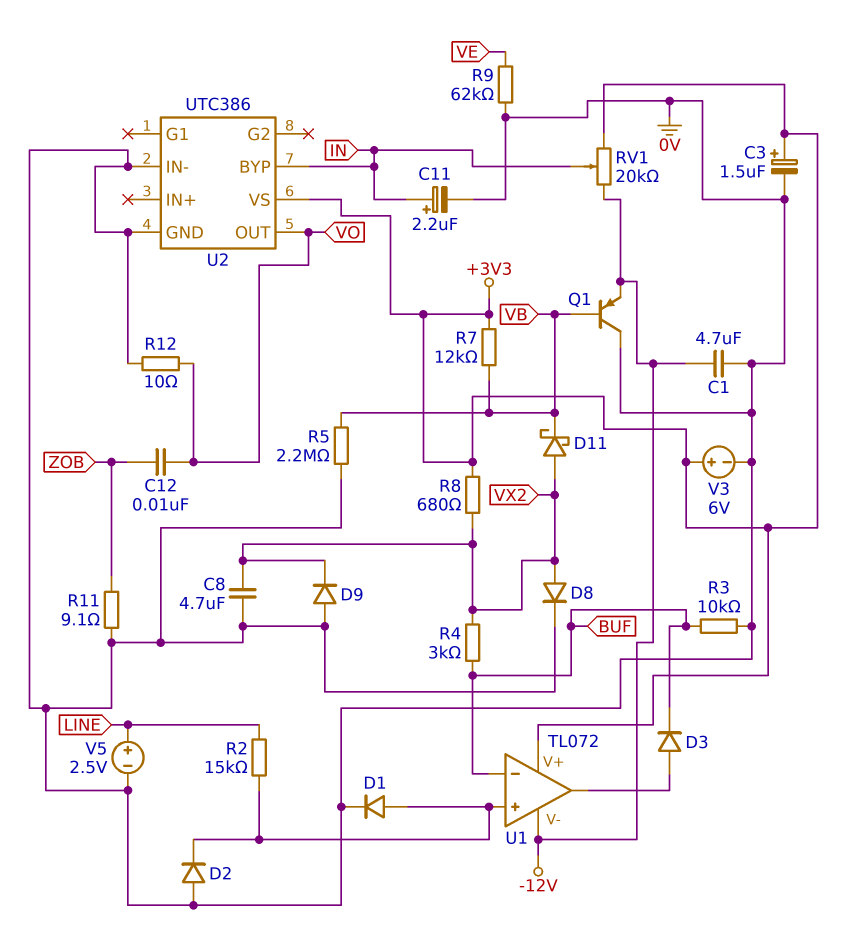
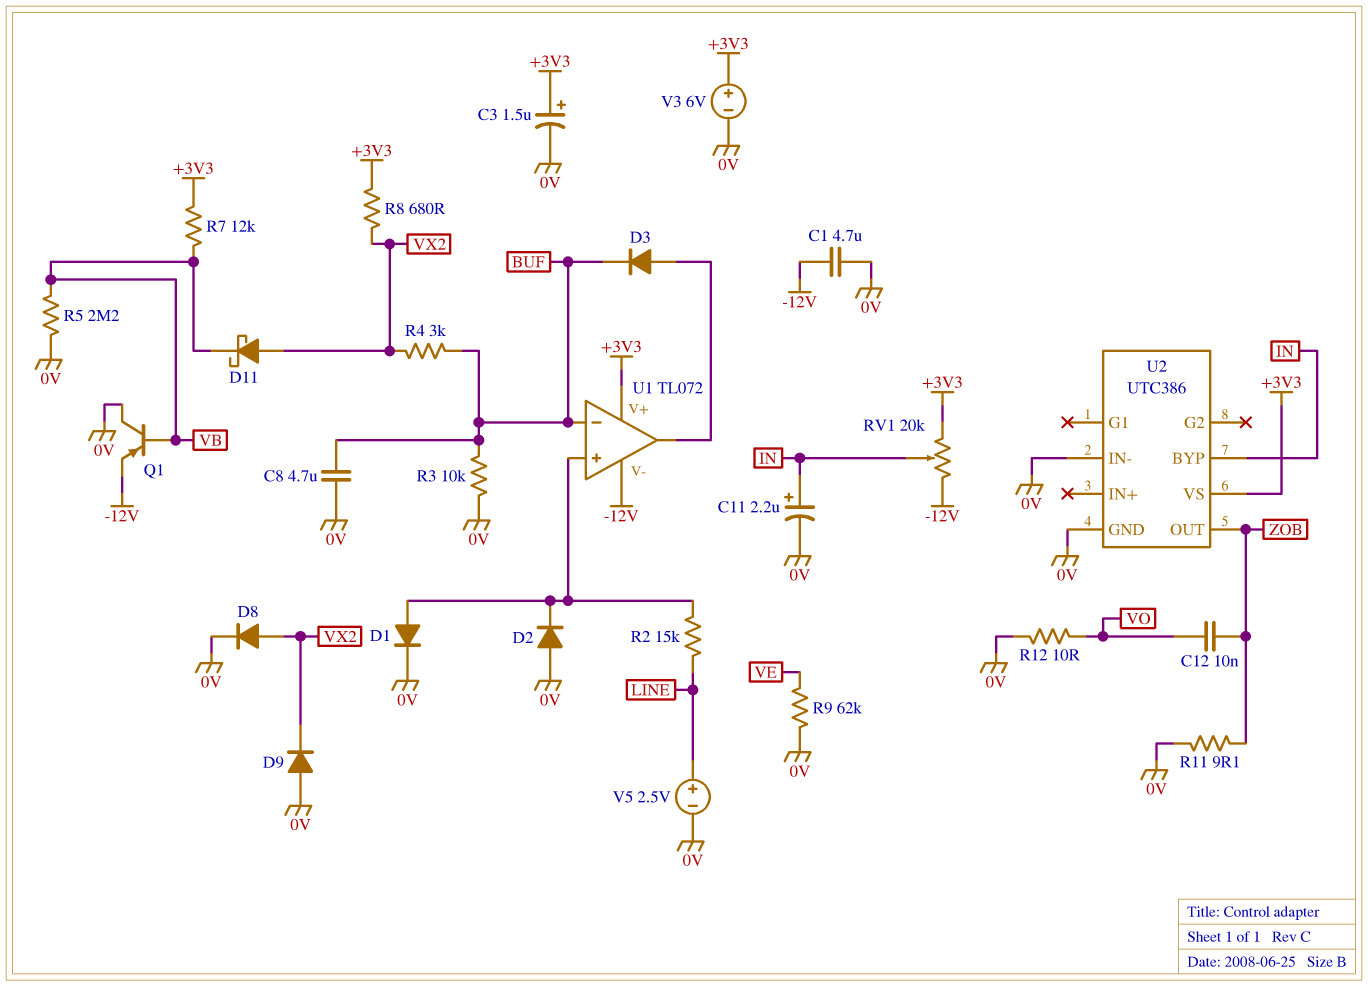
C8: 4.7uF (0V, VX2) -> 4.7uF (0V, BUF)
U2 pin OUT: VO -> ZOB

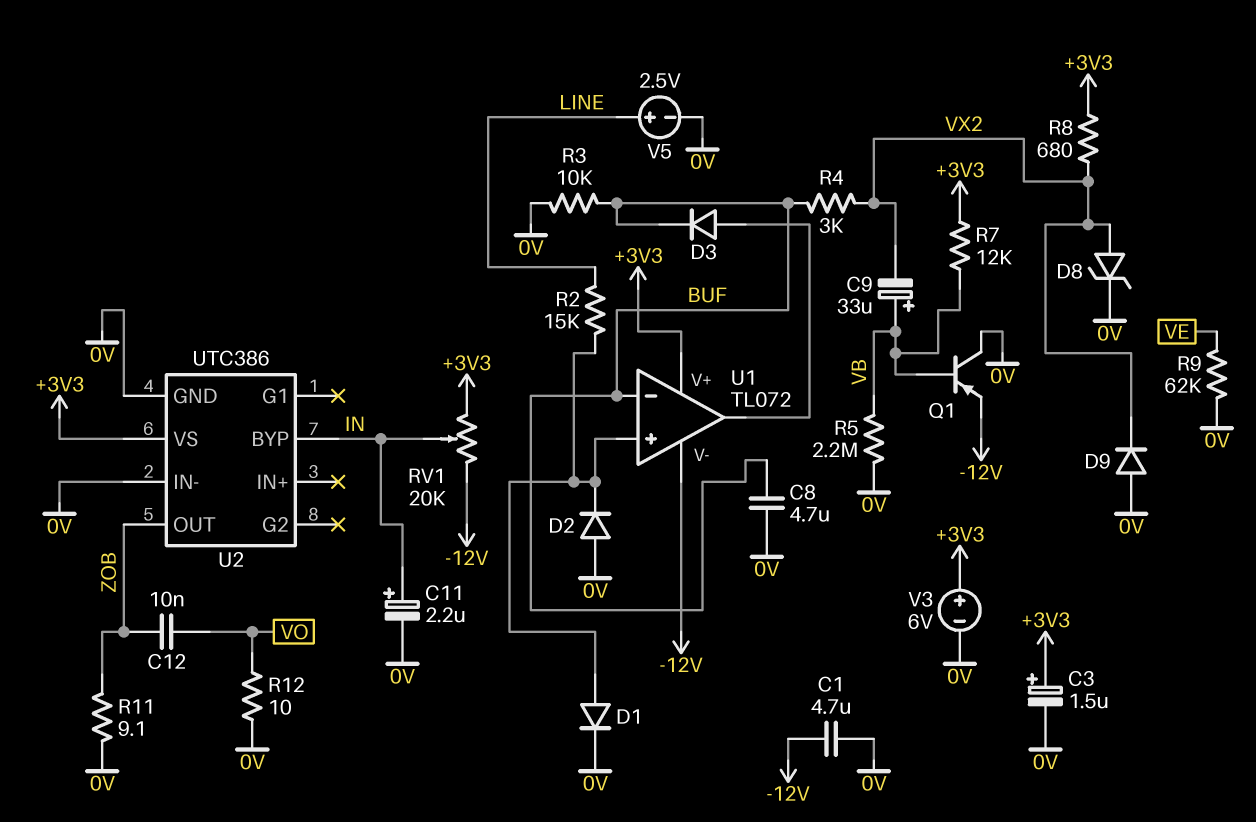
C9: none -> 33uF (plus VB, minus VX2)
D8: diode (A VX2, K 0V) -> zener (A VX2, K 0V)
D11: schottky (A VX2, K VB) -> none

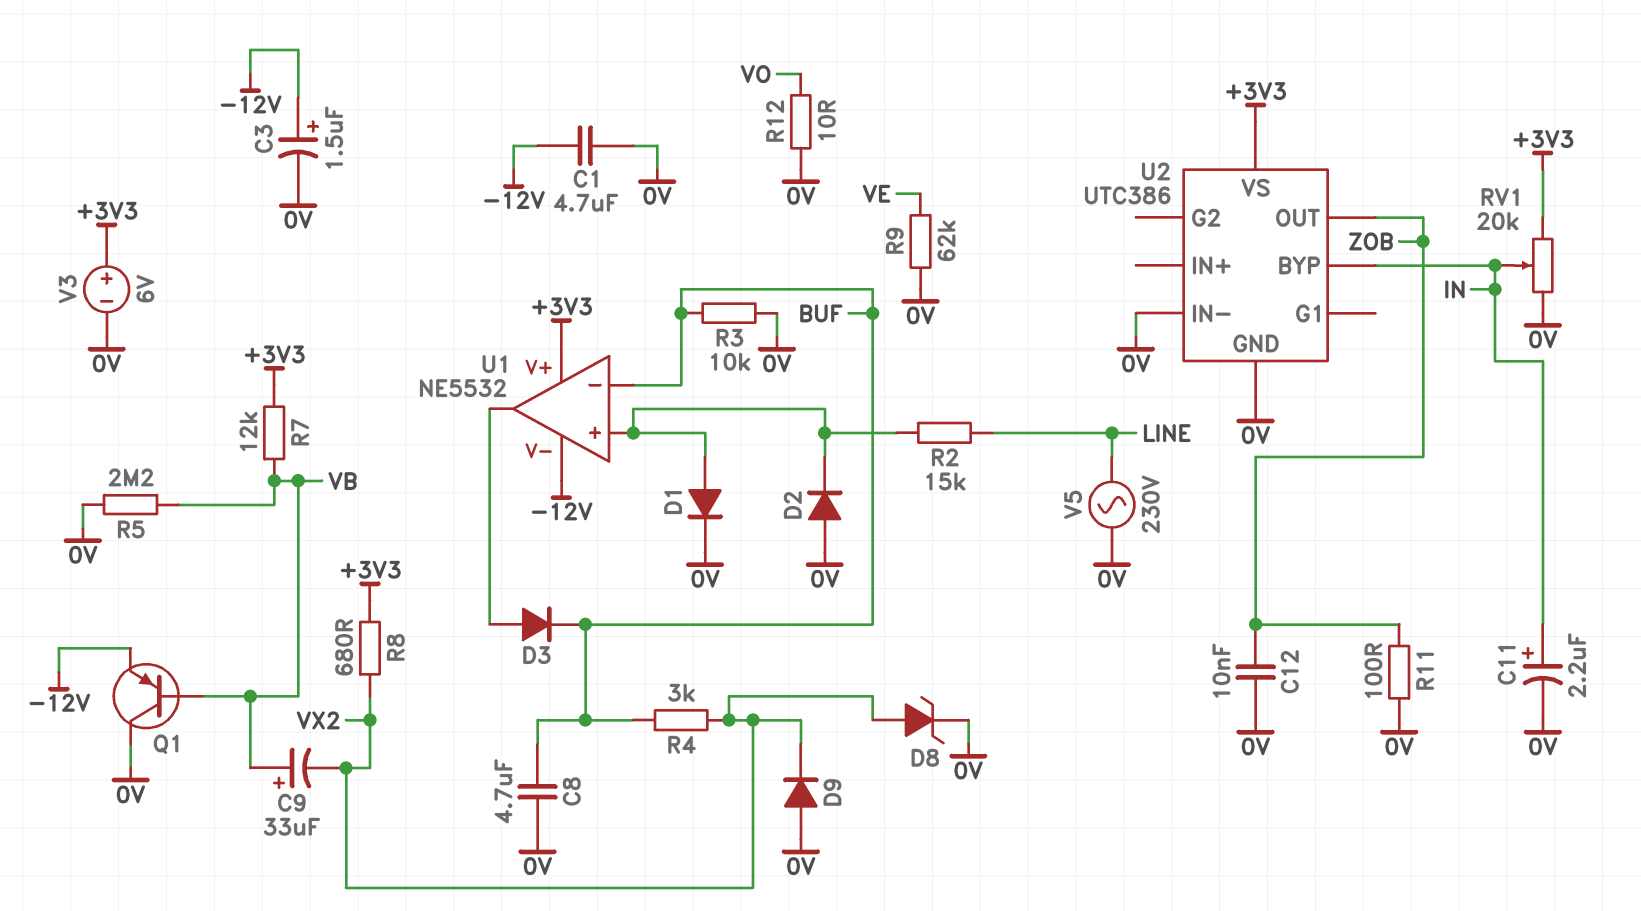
C3: 1.5uF (plus +3V3, minus 0V) -> 1.5uF (plus -12V, minus 0V)
C12: 10nF (VO, ZOB) -> 10nF (0V, ZOB)
R11: 9.1 (0V, ZOB) -> 100 (0V, ZOB)
RV1: 20k (+3V3, -12V, wiper IN) -> 20k (+3V3, 0V, wiper IN)
U1: TL072 -> NE5532
V5: 2.5V (plus LINE, minus 0V) -> AC 230V (0V, LINE)

